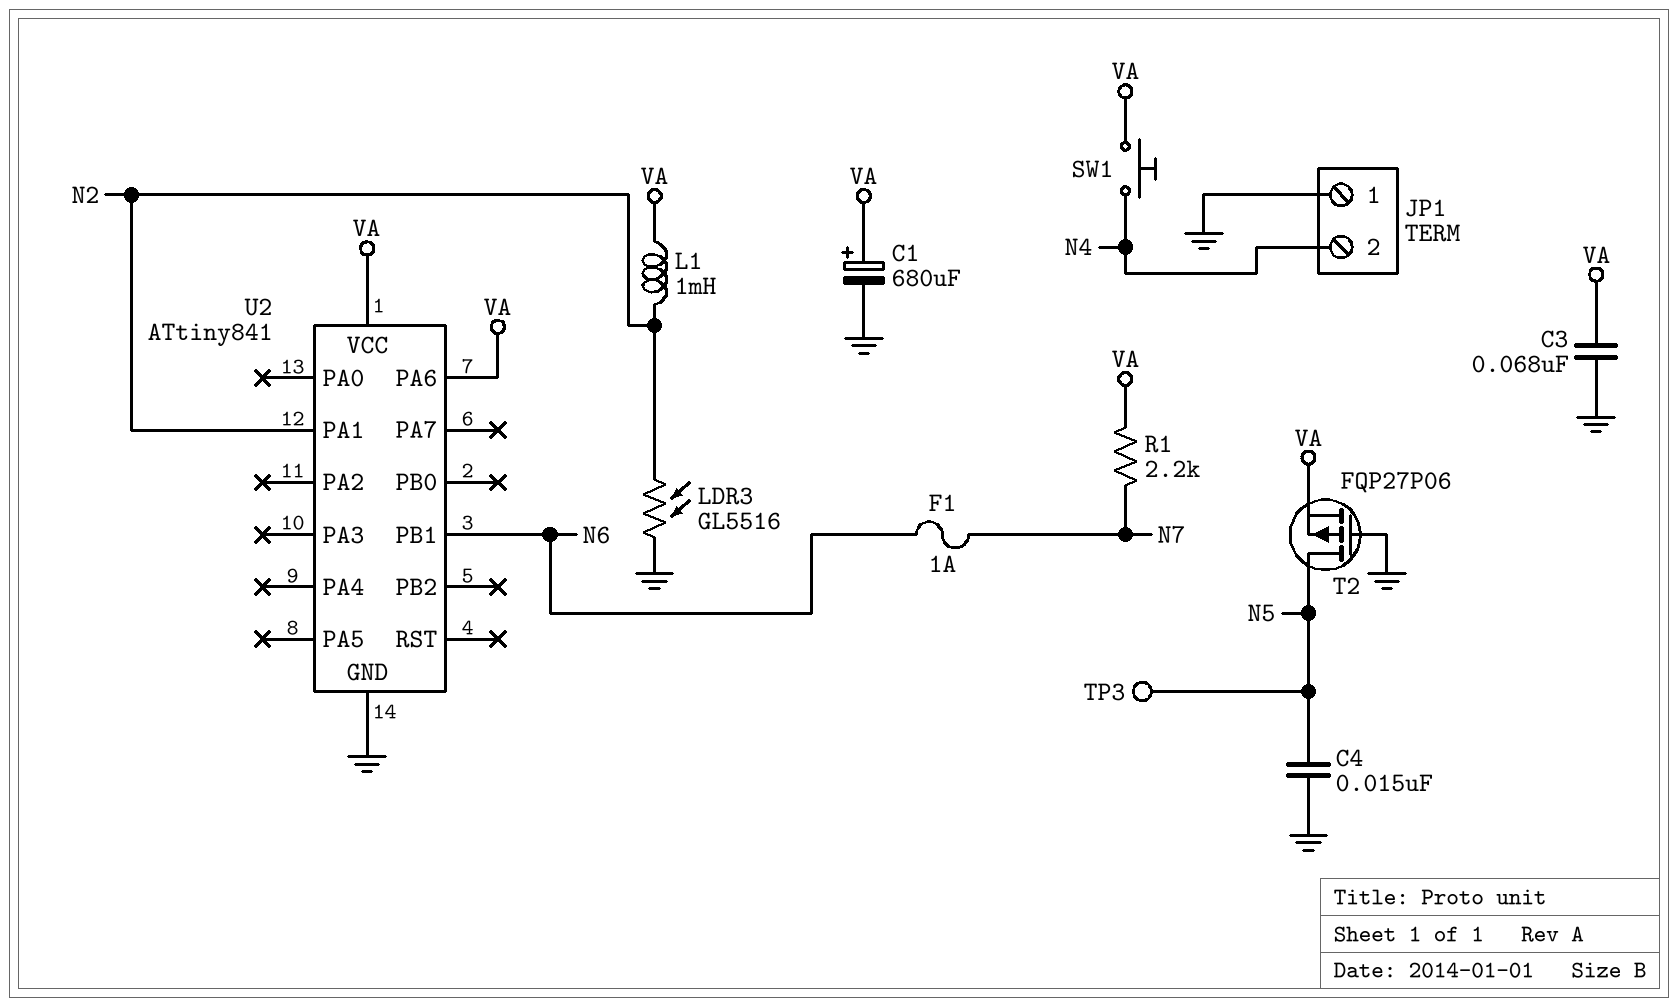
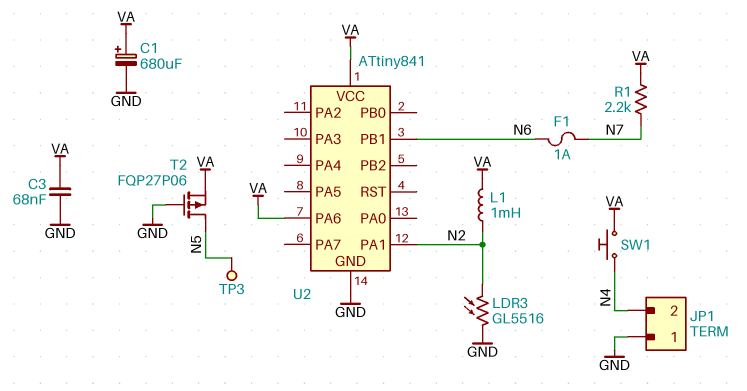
C4: 15nF (GND, N5) -> none

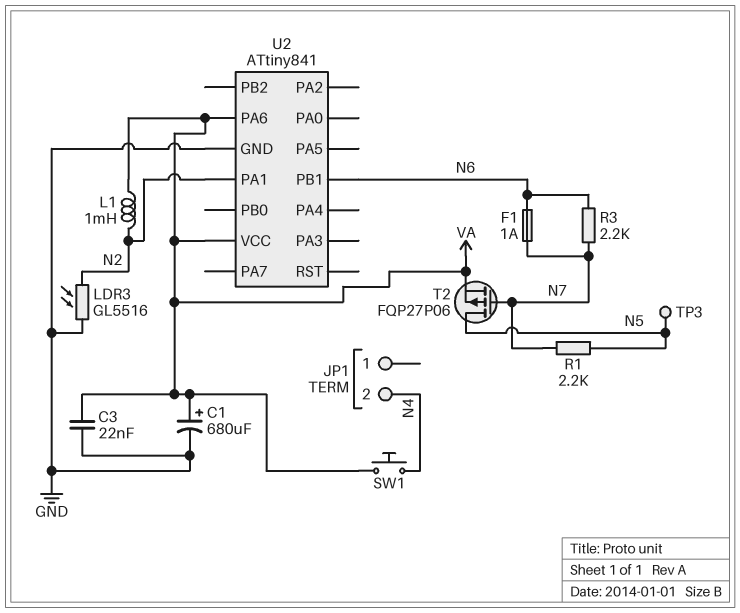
C3: 68nF (GND, VA) -> 22nF (GND, VA)
JP1 pin 1: GND -> none
R1: 2.2k (N7, VA) -> 2.2k (N5, N7)
R3: none -> 2.2k (N6, N7)
T2: PMOS FQP27P06 (G GND, D N5, S VA) -> PMOS FQP27P06 (G N7, D N5, S VA)

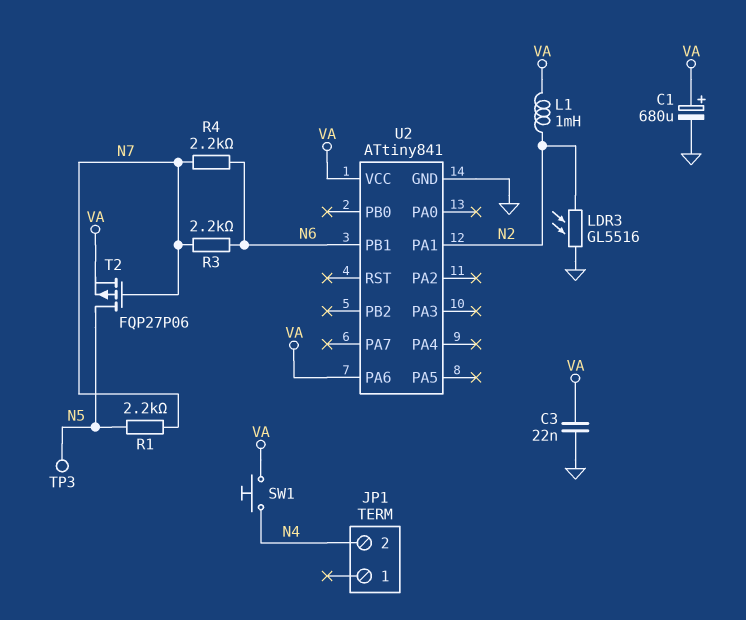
F1: 1A (N6, N7) -> none
R4: none -> 2.2k (N6, N7)

